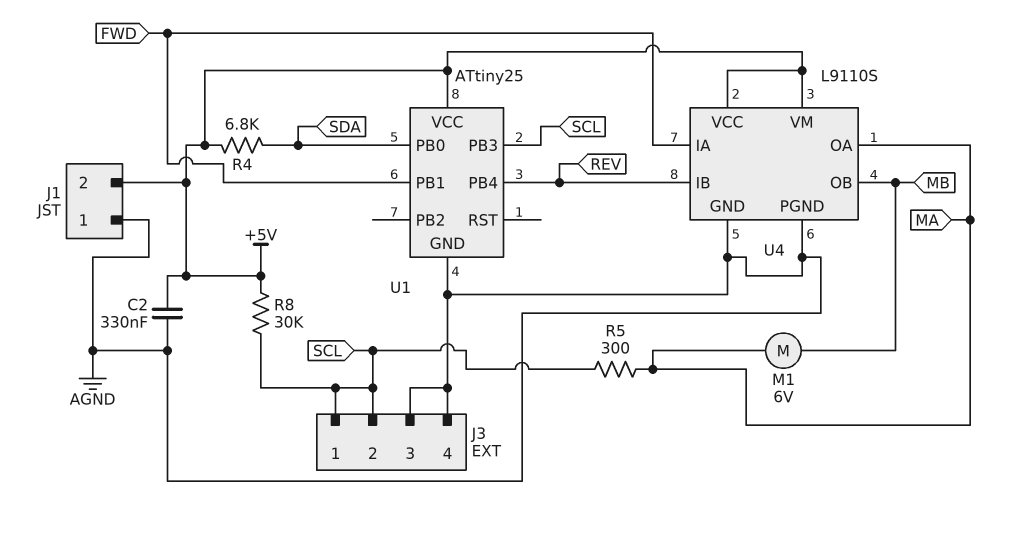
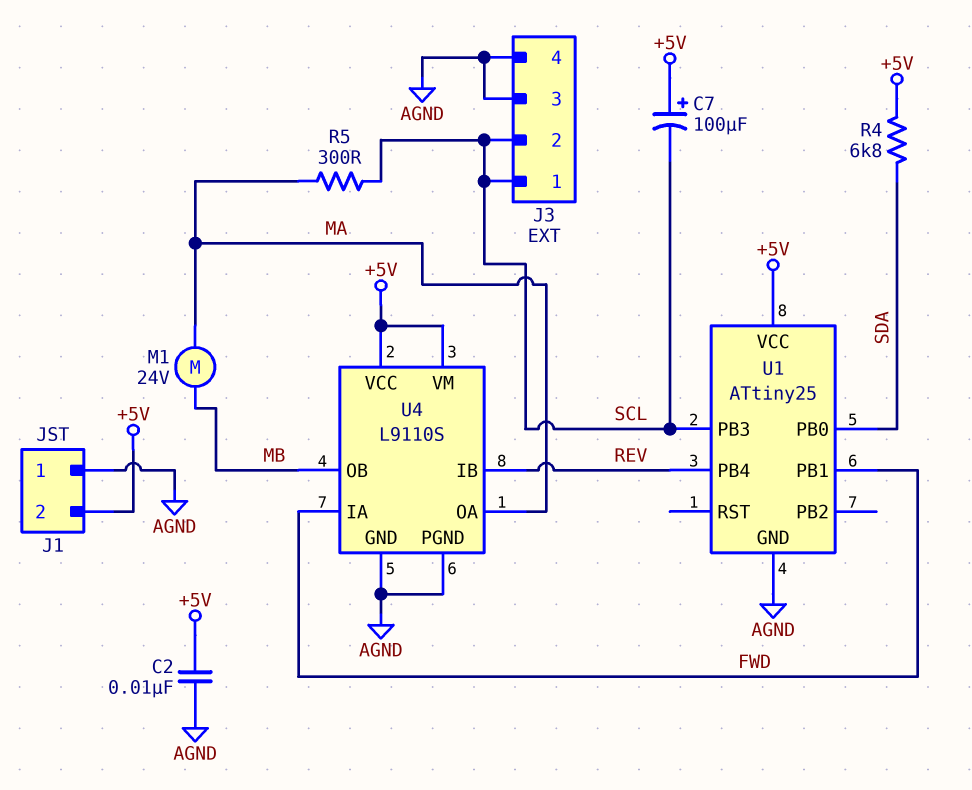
C2: 330nF (+5V, AGND) -> 10nF (+5V, AGND)
C7: none -> 100uF (plus +5V, minus SCL)
M1: motor 6V (MA, MB) -> motor 24V (MA, MB)
R8: 30k (+5V, SCL) -> none

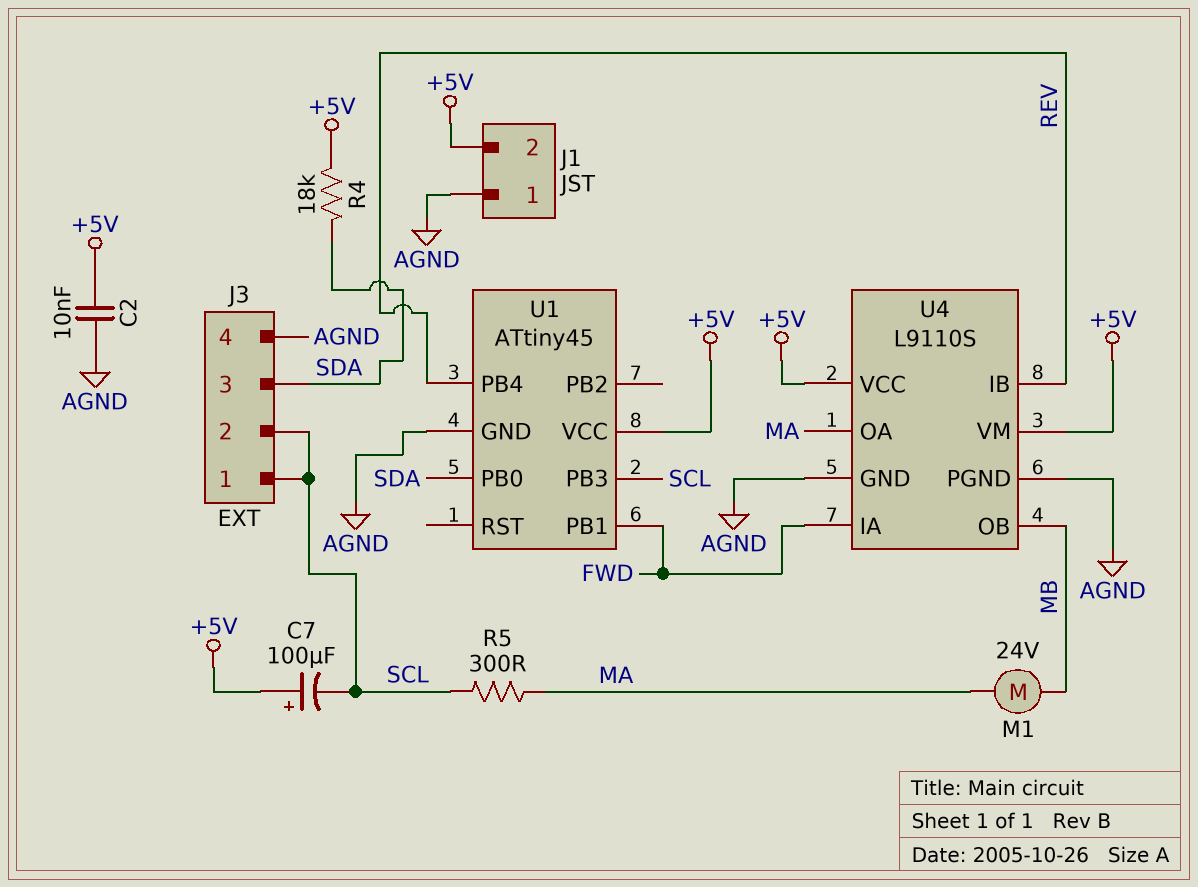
J3 pin 3: AGND -> SDA
R4: 6.8k (+5V, SDA) -> 18k (+5V, SDA)
U1: ATtiny25 -> ATtiny45

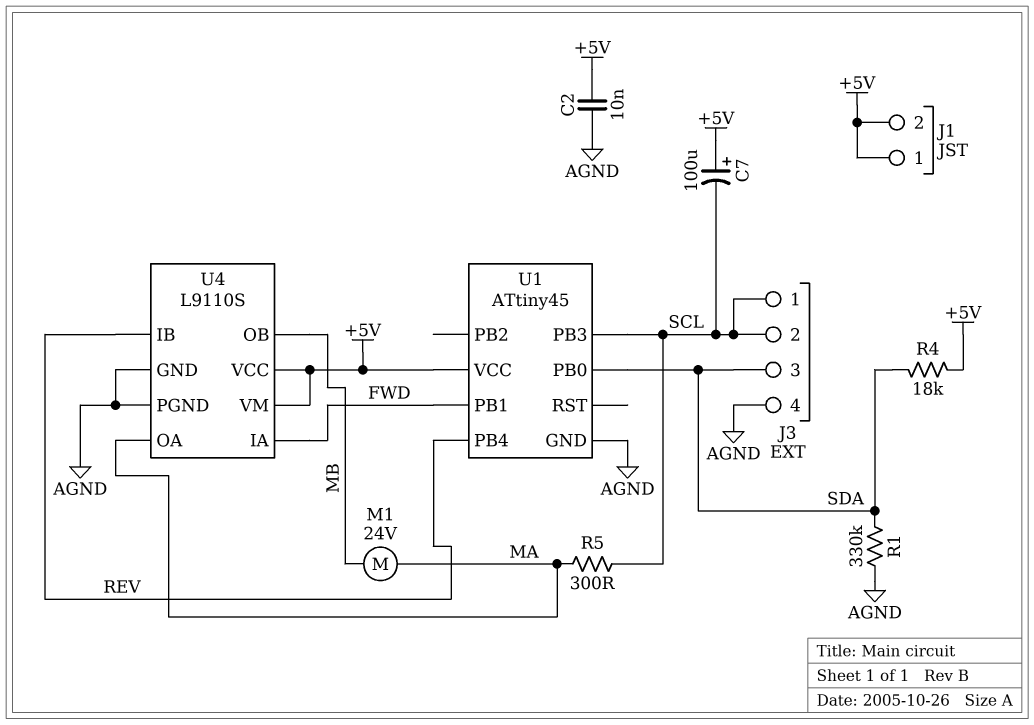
J1 pin 1: AGND -> +5V
R1: none -> 330k (AGND, SDA)

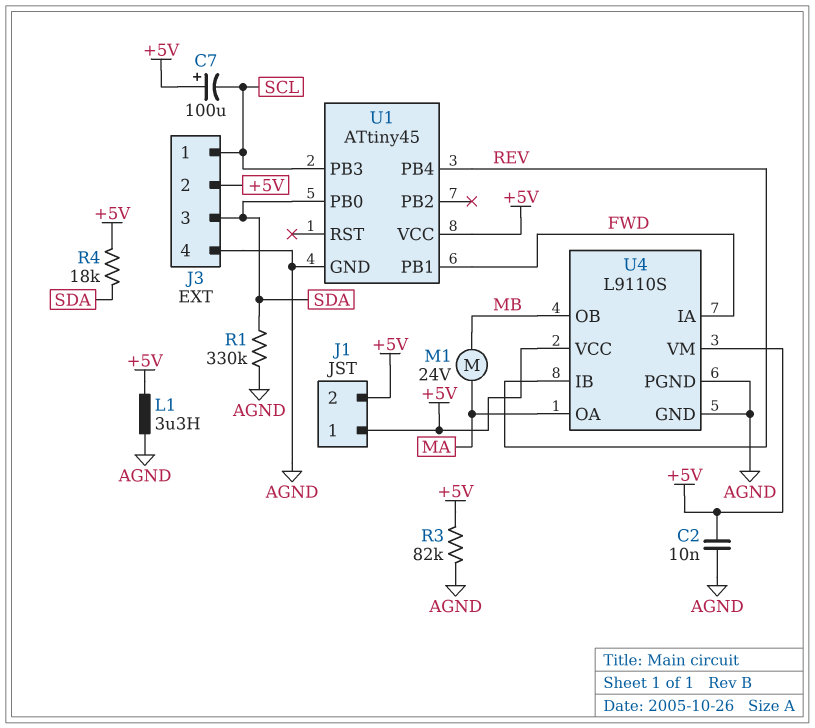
J3 pin 2: SCL -> +5V
L1: none -> 3.3uH (+5V, AGND)
R3: none -> 82k (+5V, AGND)
R5: 300 (MA, SCL) -> none

